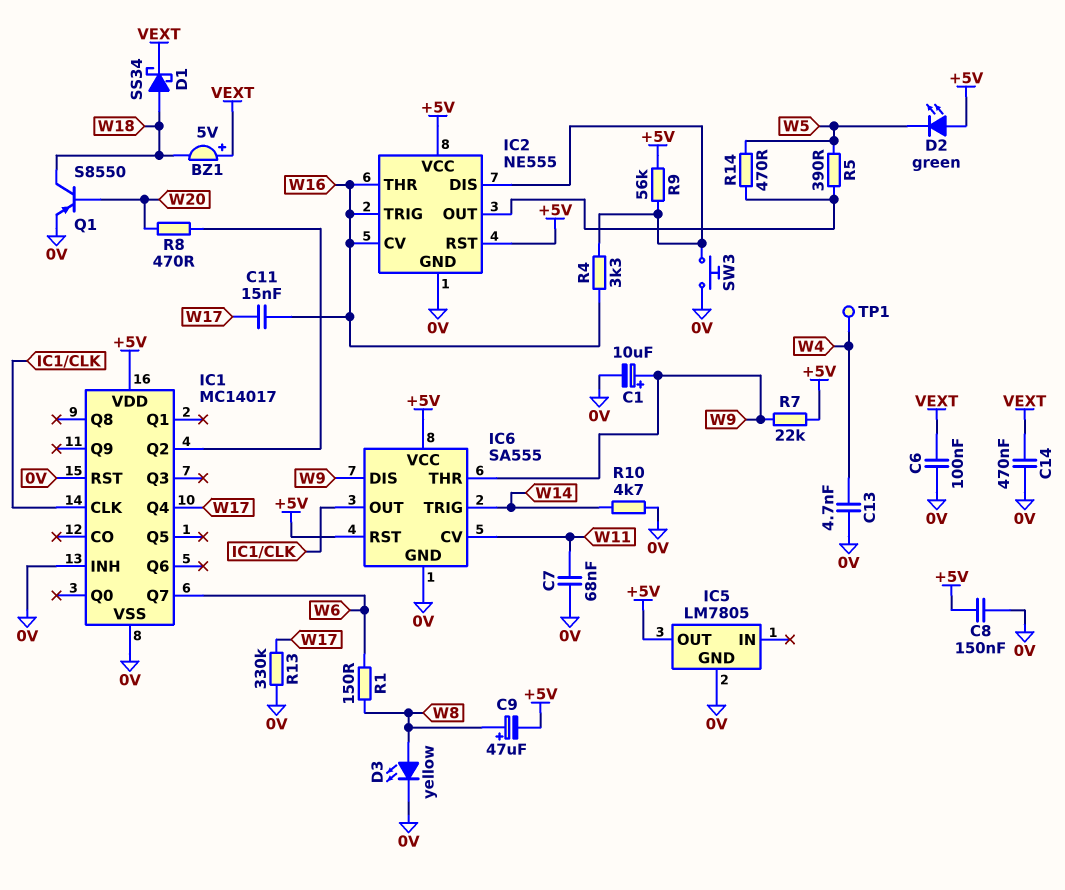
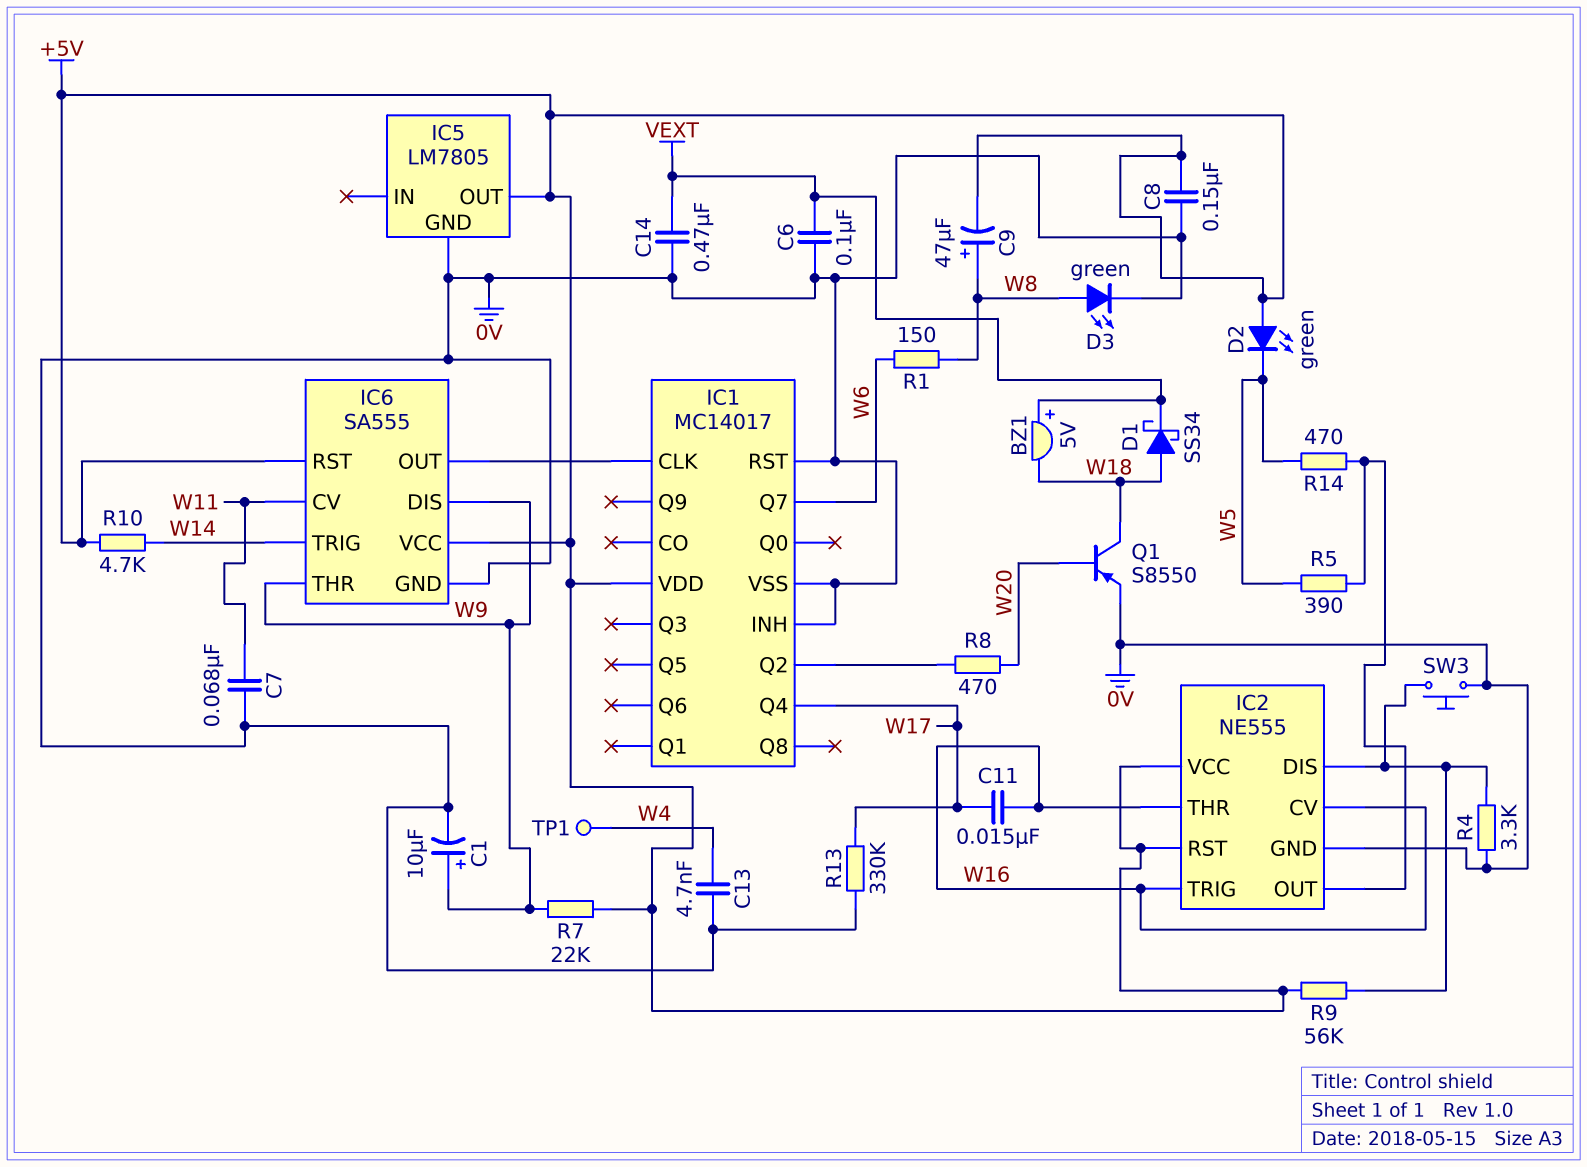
D3: LED yellow (A W8, K 0V) -> LED green (A W8, K 0V)
R4: 3.3k (IC2/DIS, W16) -> 3.3k (0V, IC2/DIS)
R10: 4.7k (0V, W14) -> 4.7k (+5V, W14)

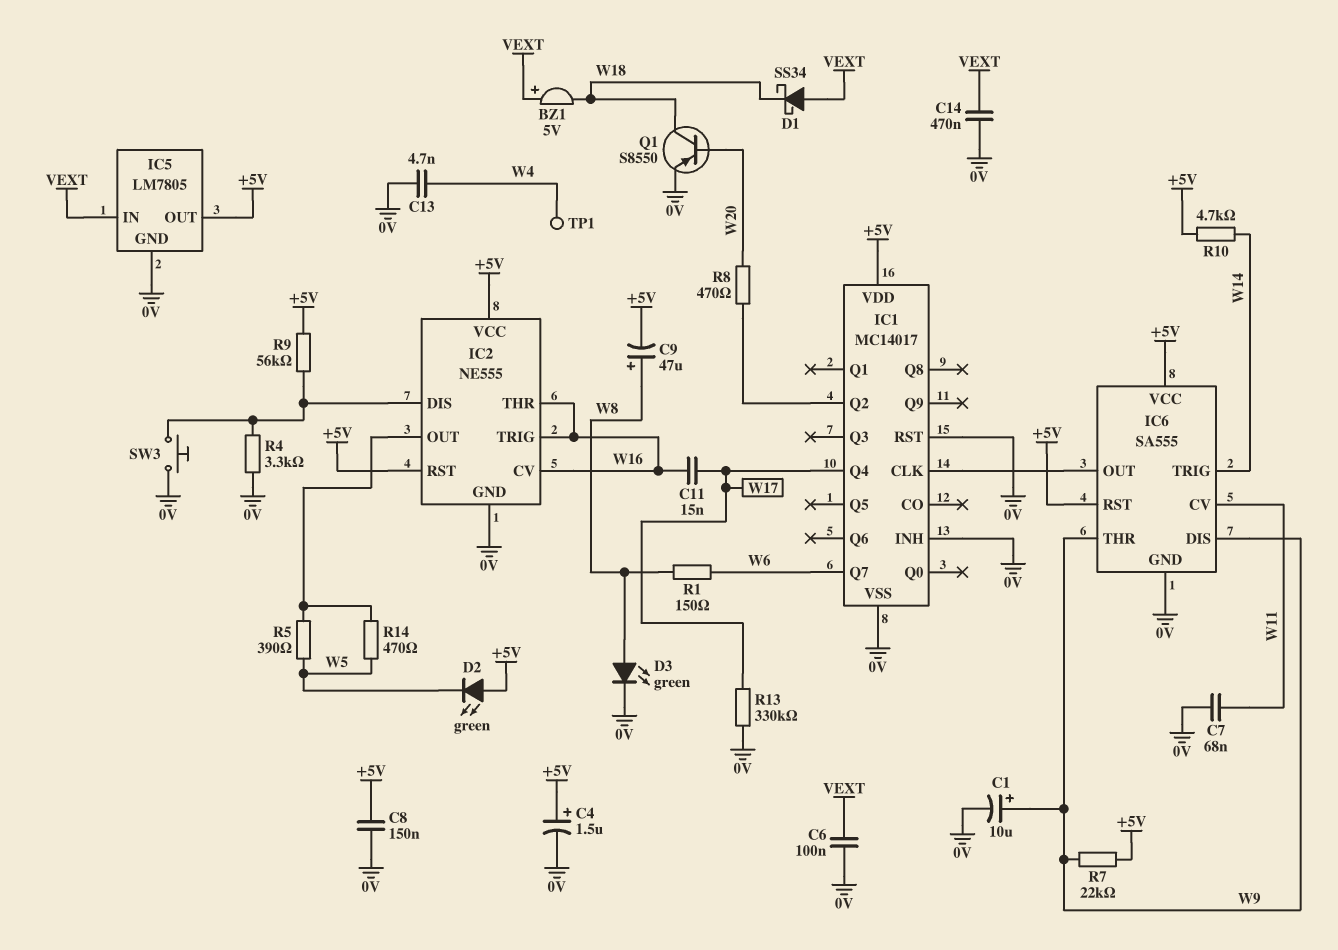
C4: none -> 1.5uF (plus +5V, minus 0V)
D1: schottky SS34 (A W18, K VEXT) -> schottky SS34 (A VEXT, K W18)
IC5 pin IN: none -> VEXT

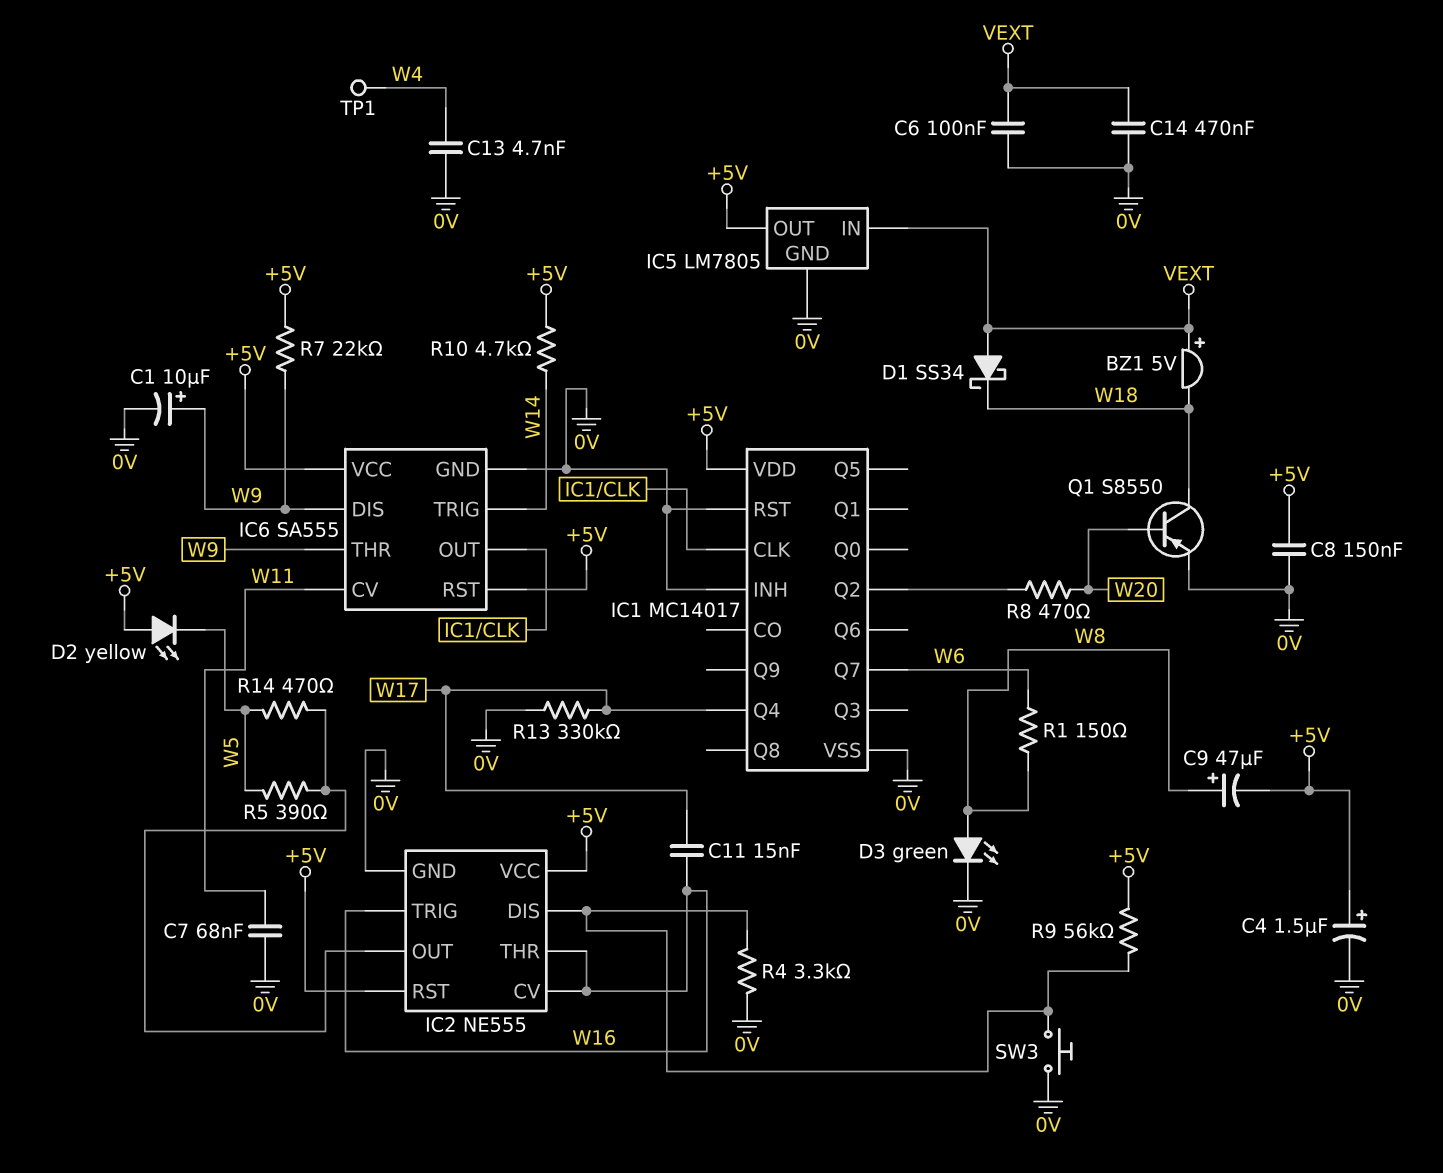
D2: LED green (A +5V, K W5) -> LED yellow (A +5V, K W5)

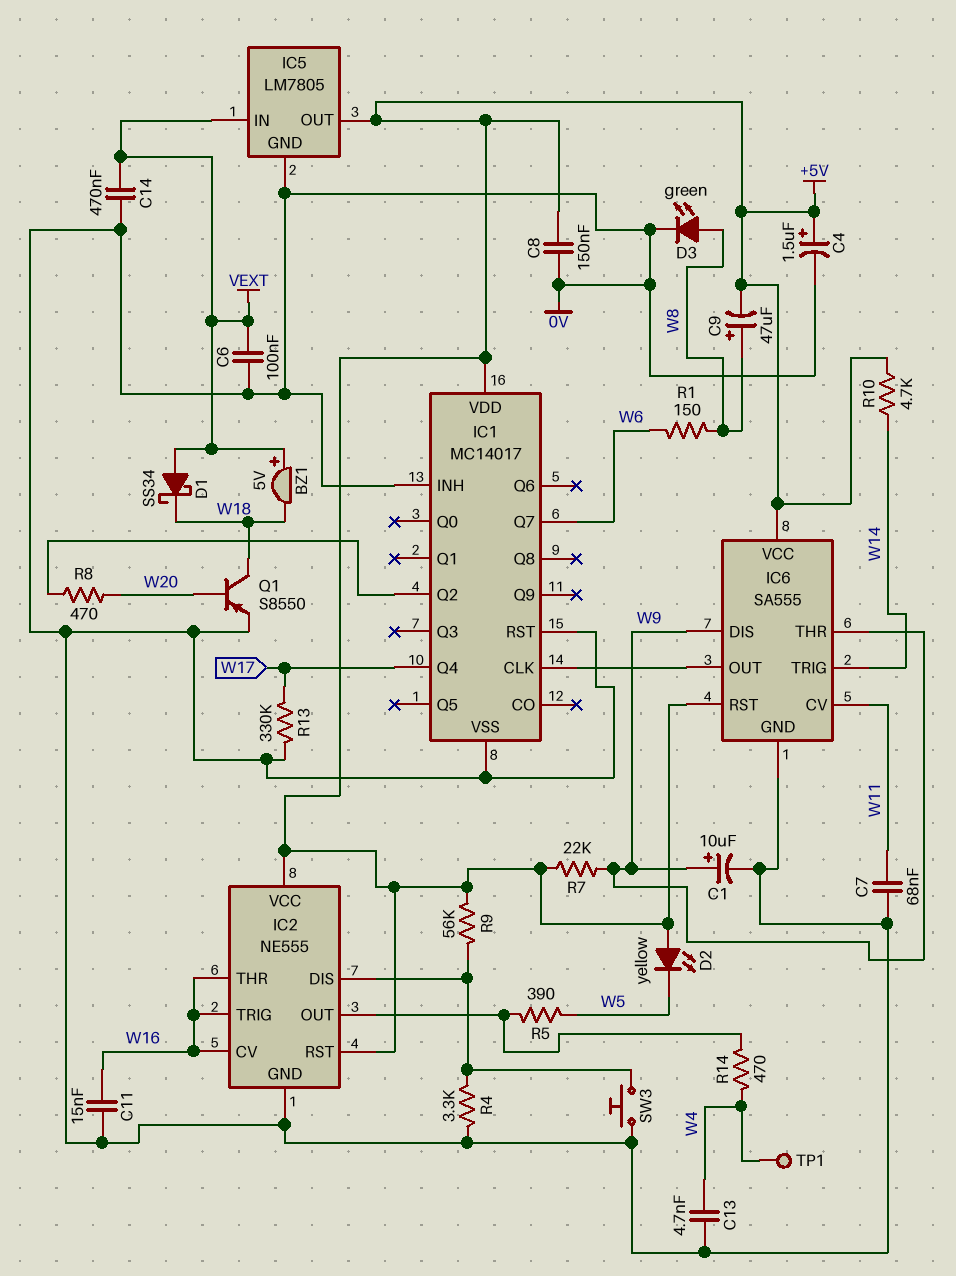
C11: 15nF (W16, W17) -> 15nF (0V, W16)
R14: 470 (IC2/OUT, W5) -> 470 (IC2/OUT, W4)

